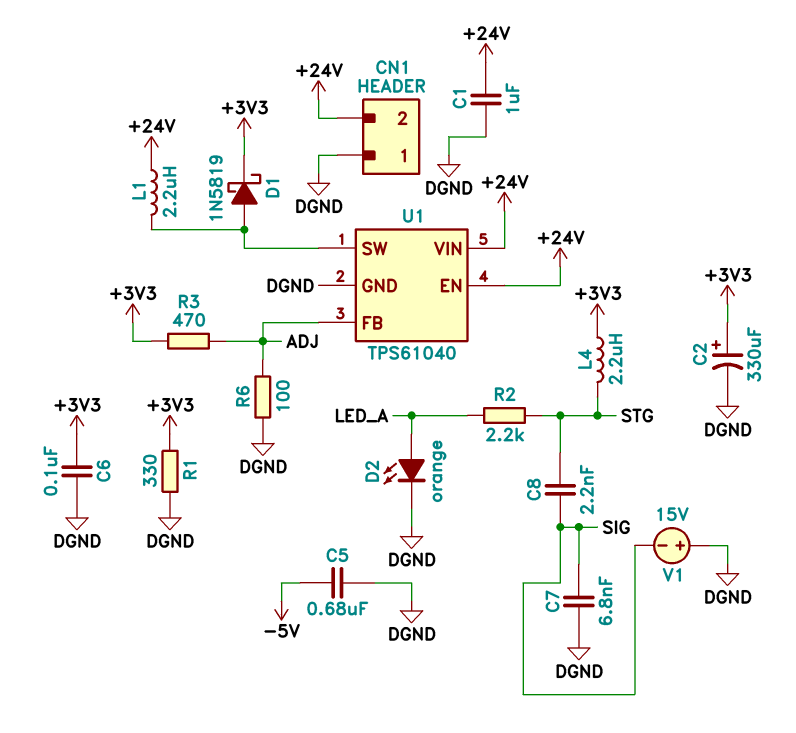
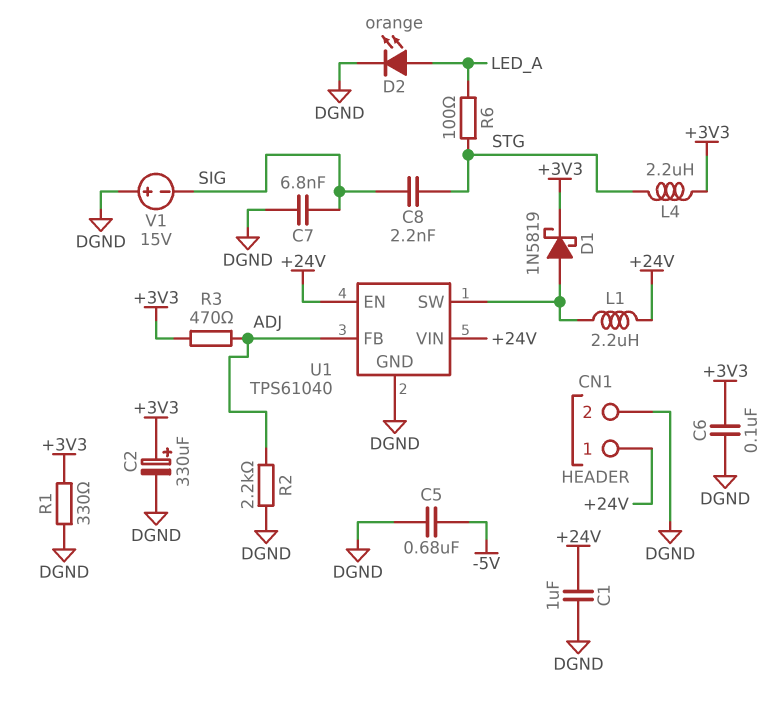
CN1 pin 1: DGND -> +24V
CN1 pin 2: +24V -> DGND
R2: 2.2k (LED_A, STG) -> 2.2k (ADJ, DGND)
R6: 100 (ADJ, DGND) -> 100 (LED_A, STG)

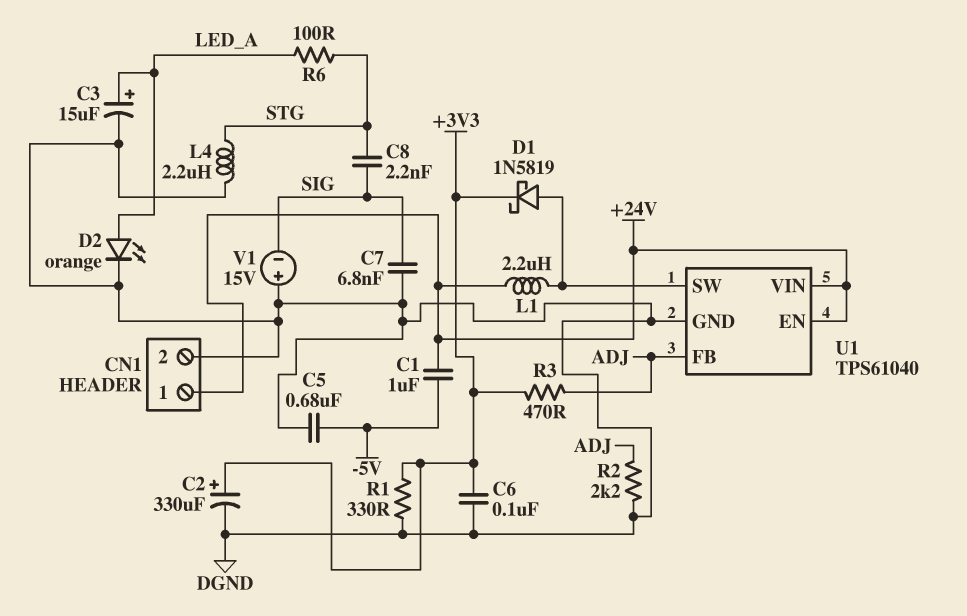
C1: 1uF (+24V, DGND) -> 1uF (+24V, -5V)
C3: none -> 15uF (plus LED_A, minus DGND)
L4: 2.2uH (+3V3, STG) -> 2.2uH (DGND, STG)

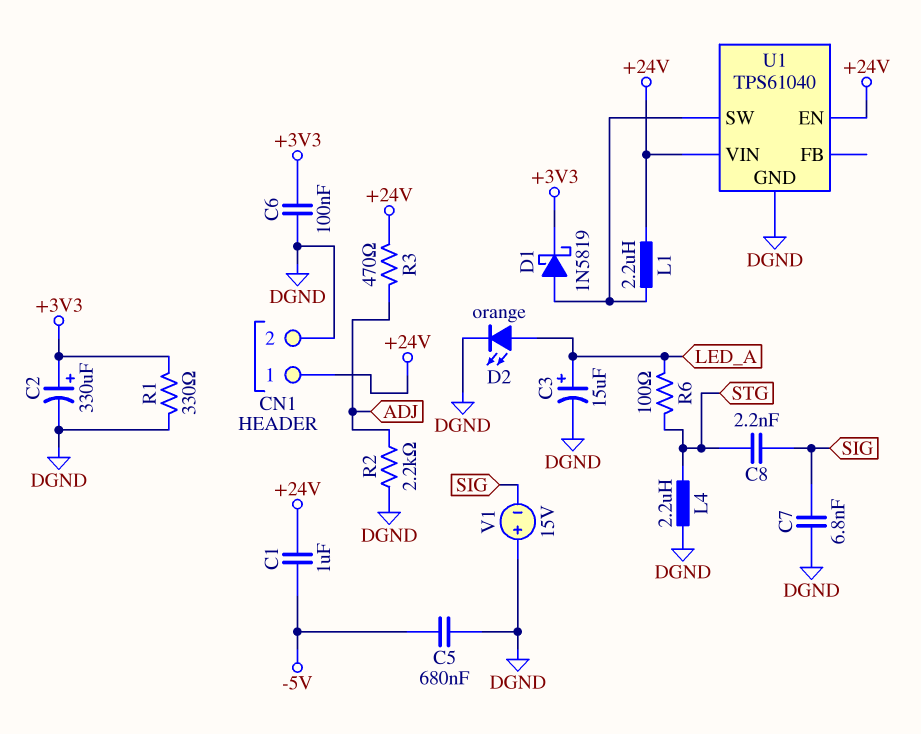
R3: 470 (+3V3, ADJ) -> 470 (+24V, ADJ)
U1 pin FB: ADJ -> none

